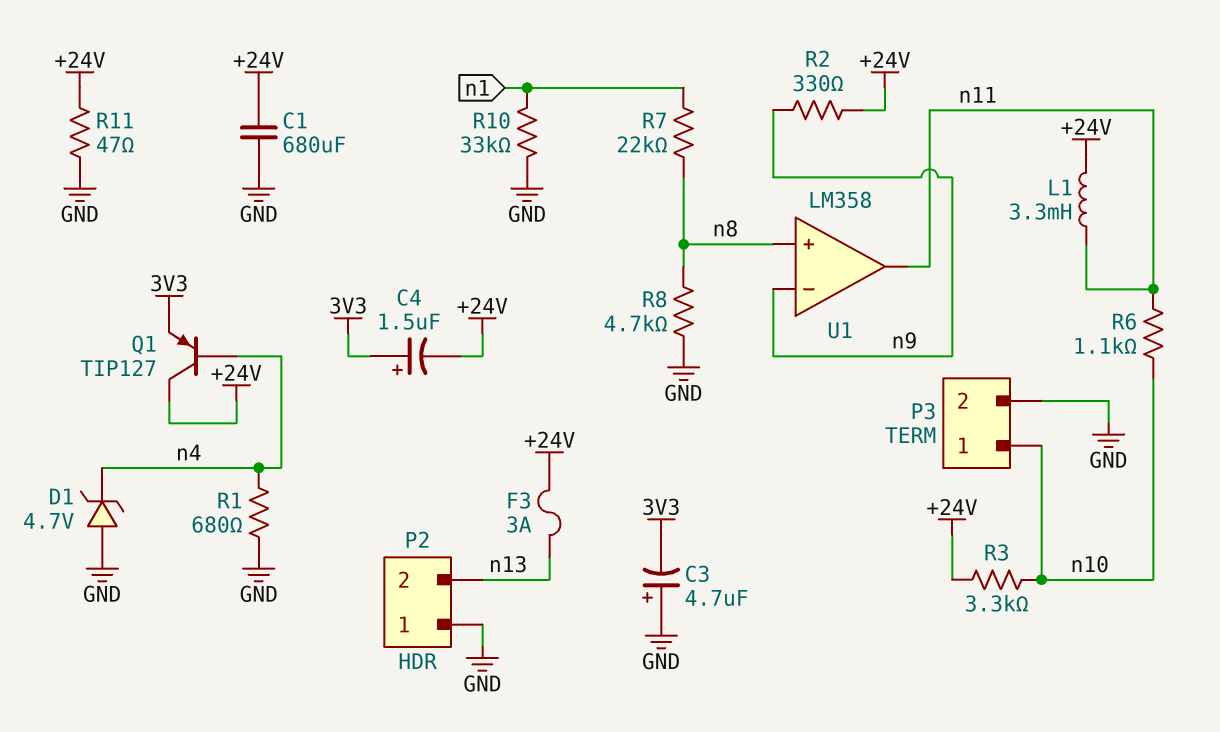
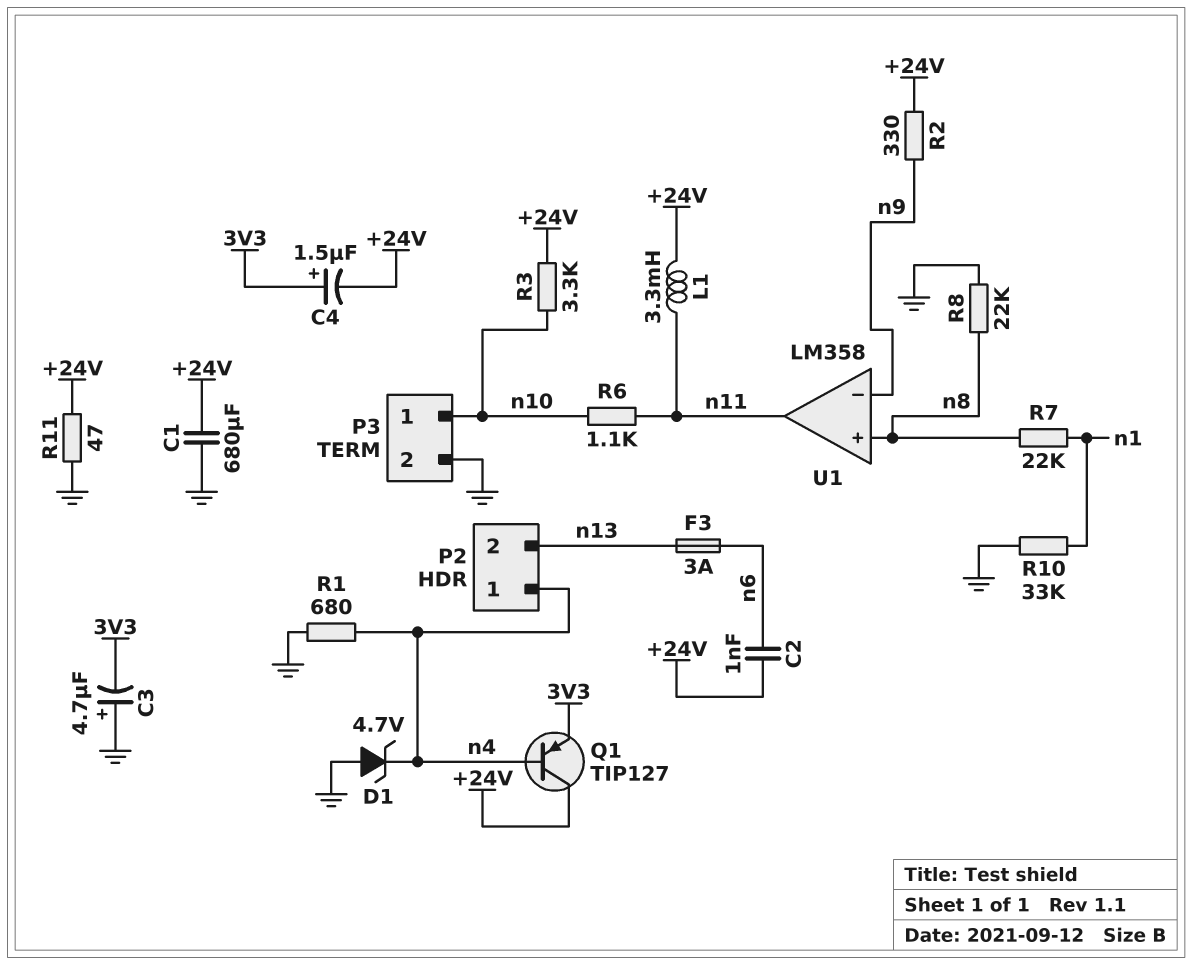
C2: none -> 1nF (+24V, n6)
F3: 3A (+24V, n13) -> 3A (n6, n13)
P2 pin 1: GND -> n4
R8: 4.7k (GND, n8) -> 22k (GND, n8)

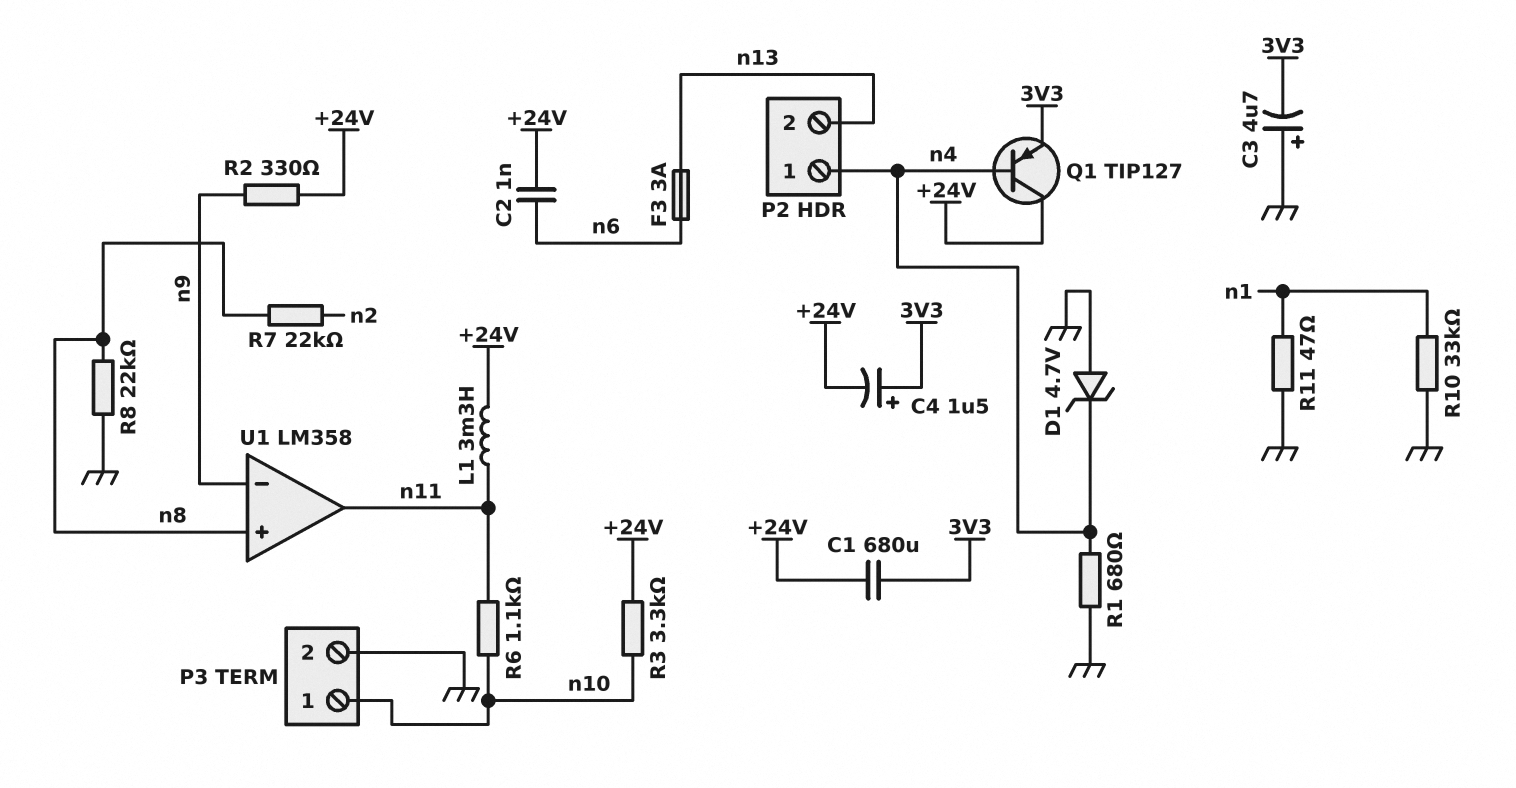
C1: 680uF (+24V, GND) -> 680uF (+24V, 3V3)
R7: 22k (n1, n8) -> 22k (n2, n8)
R11: 47 (+24V, GND) -> 47 (GND, n1)

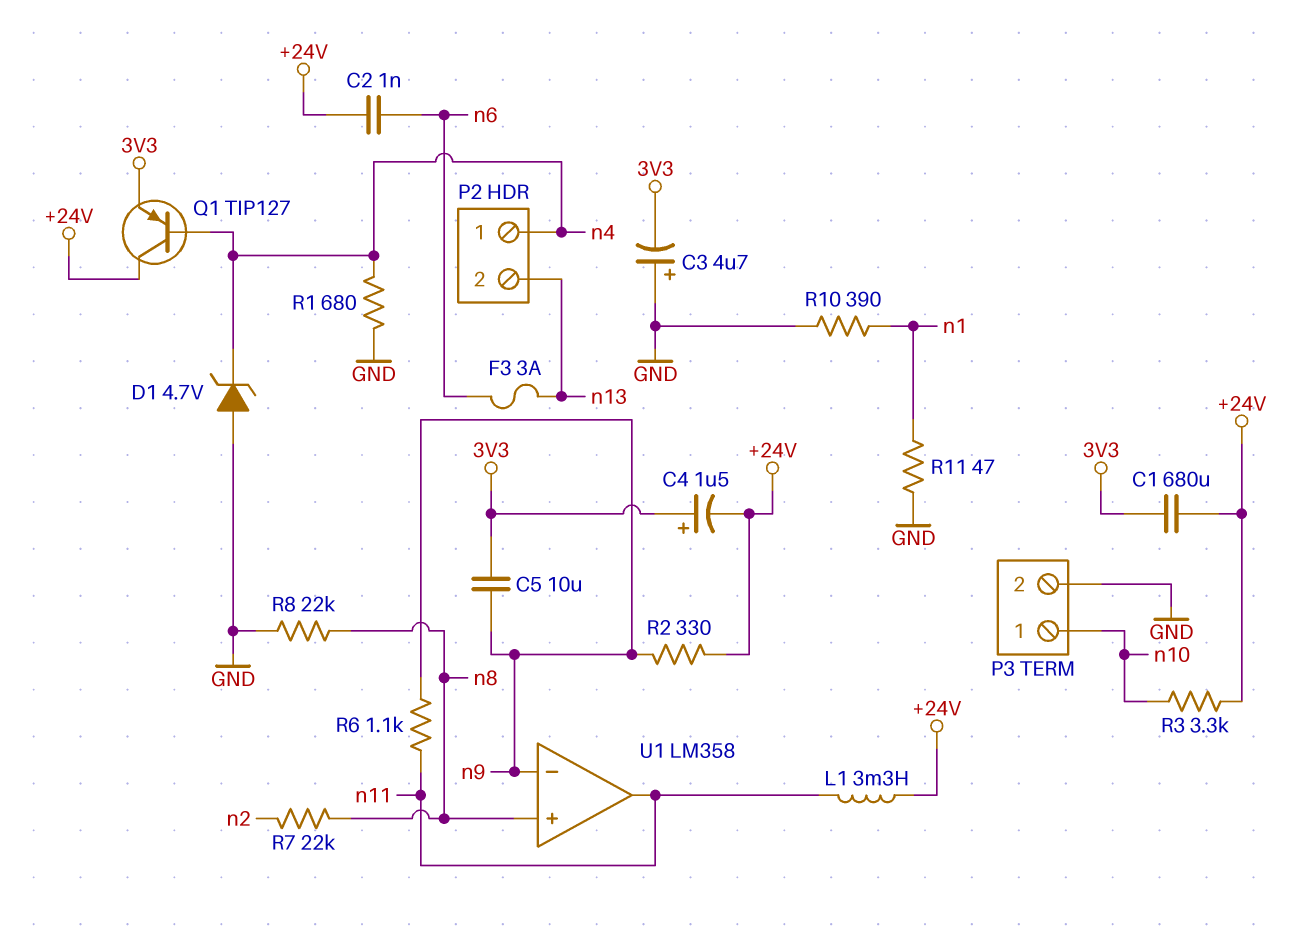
C5: none -> 10uF (3V3, n9)
R6: 1.1k (n10, n11) -> 1.1k (n9, n11)
R10: 33k (GND, n1) -> 390 (GND, n1)

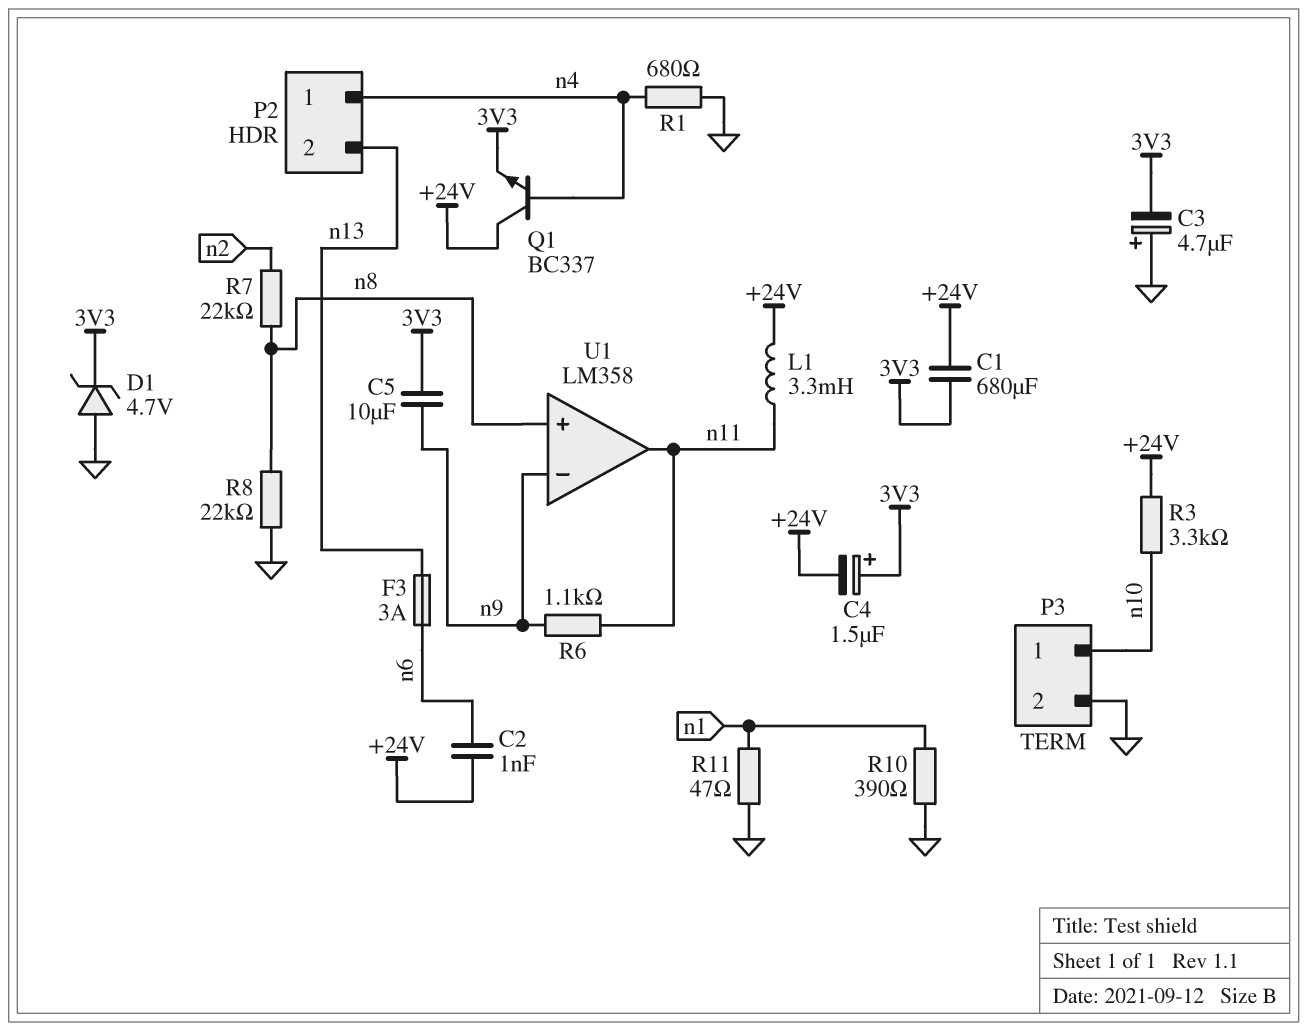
D1: zener 4.7V (A GND, K n4) -> zener 4.7V (A GND, K 3V3)
Q1: PNP TIP127 (B n4, C +24V, E 3V3) -> NPN BC337 (B n4, C +24V, E 3V3)
R2: 330 (+24V, n9) -> none

